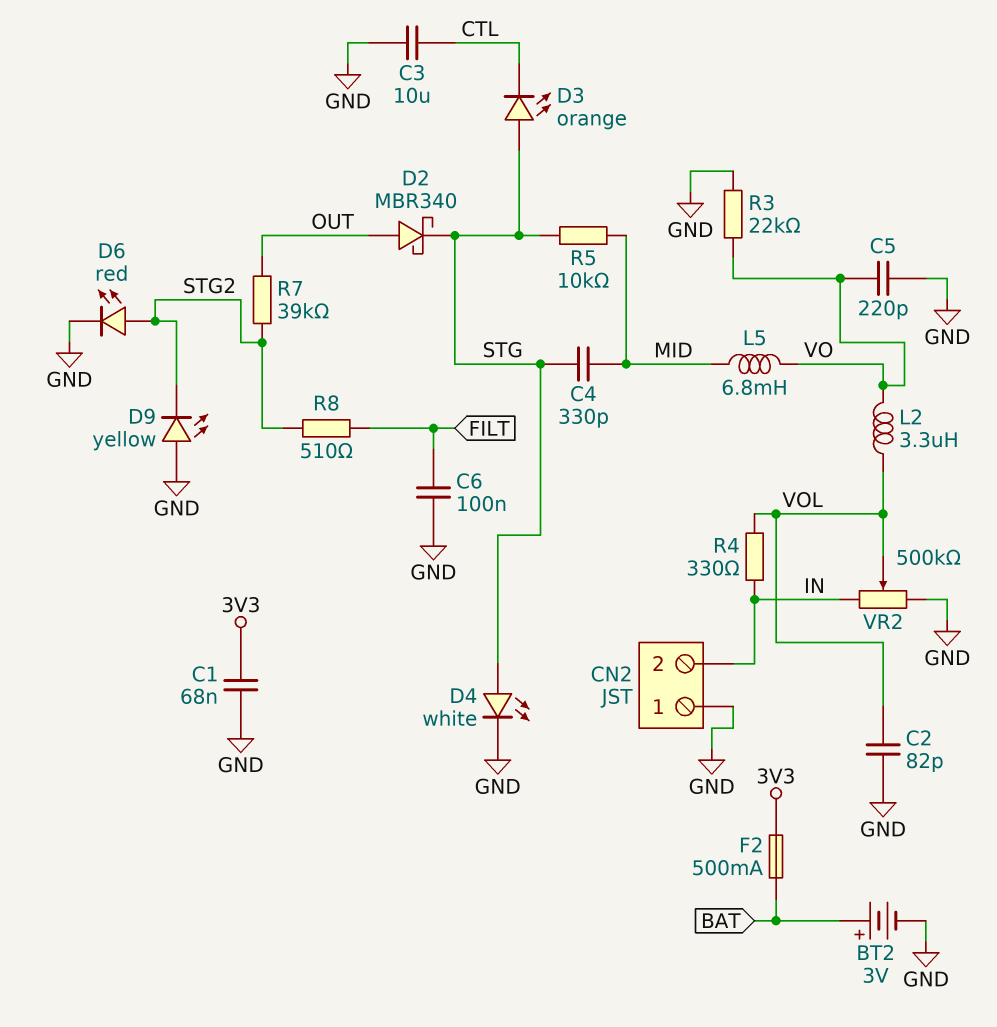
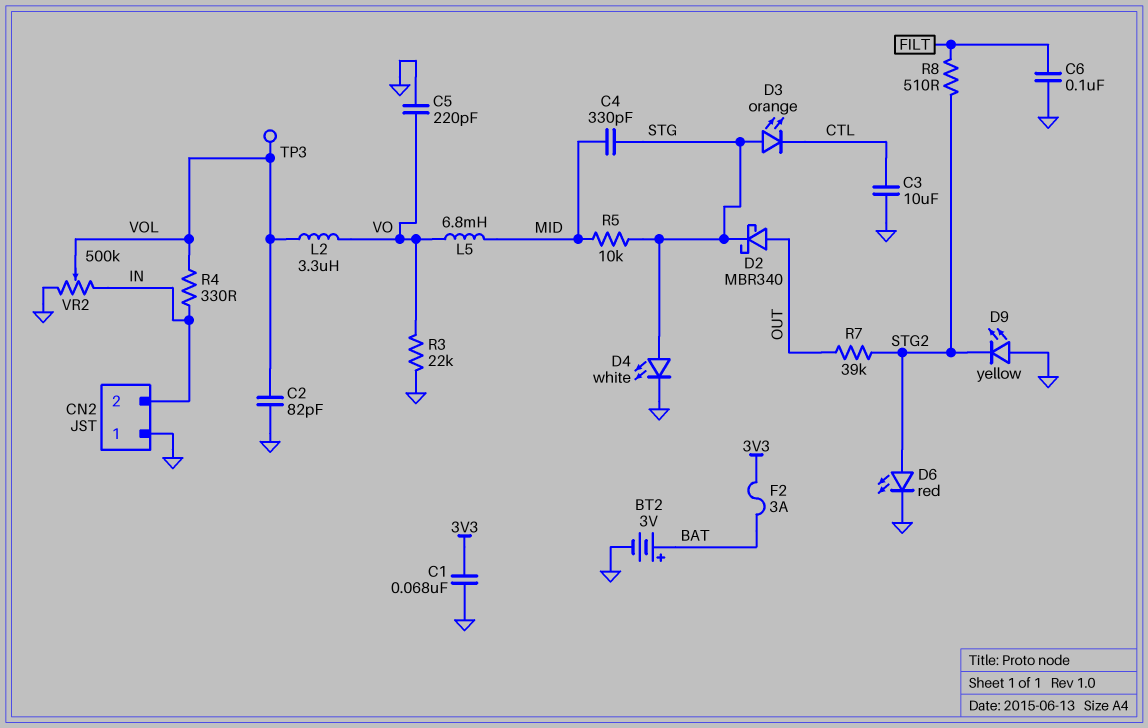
F2: 500mA (3V3, BAT) -> 3A (3V3, BAT)
TP3: none -> test point (VOL)

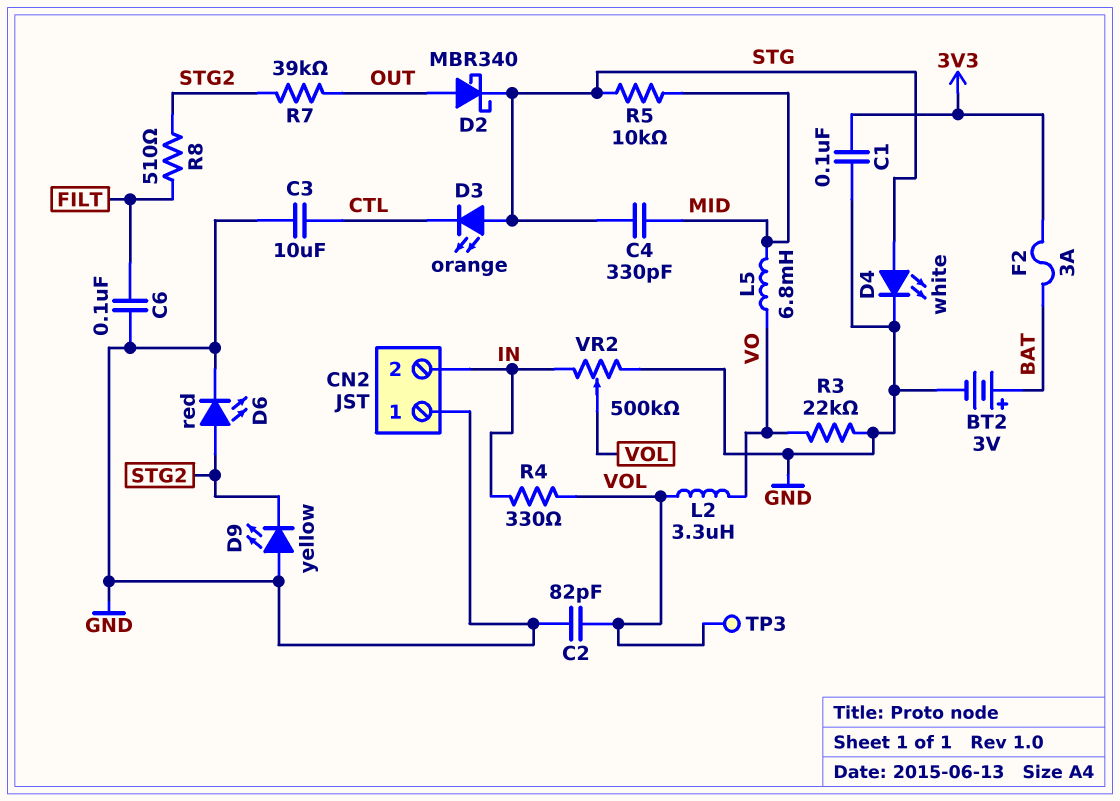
C1: 68nF (3V3, GND) -> 100nF (3V3, GND)
C5: 220pF (GND, VO) -> none

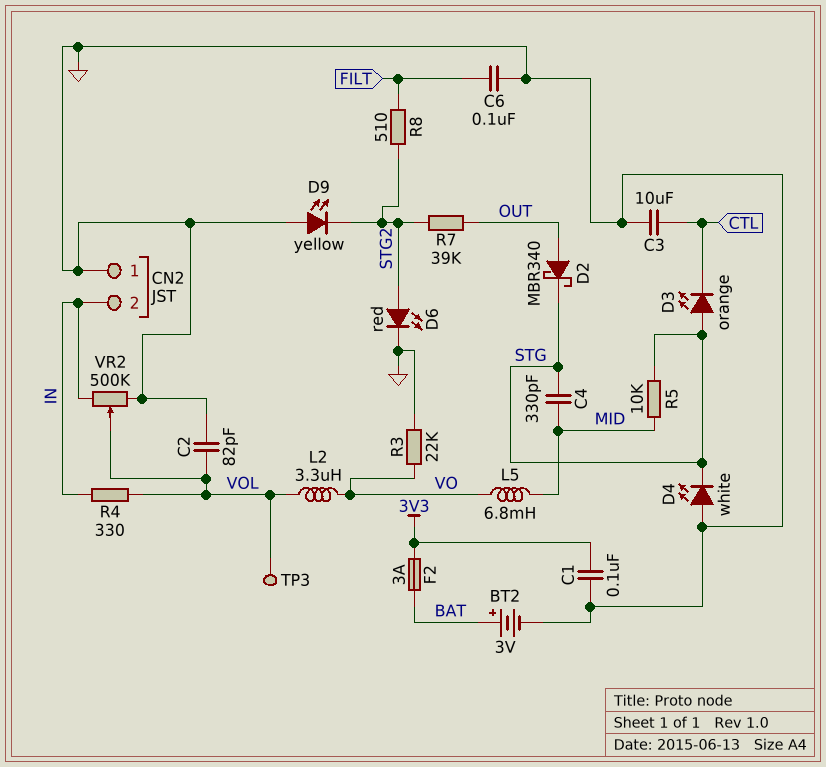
D4: LED white (A STG, K GND) -> LED white (A GND, K STG)

